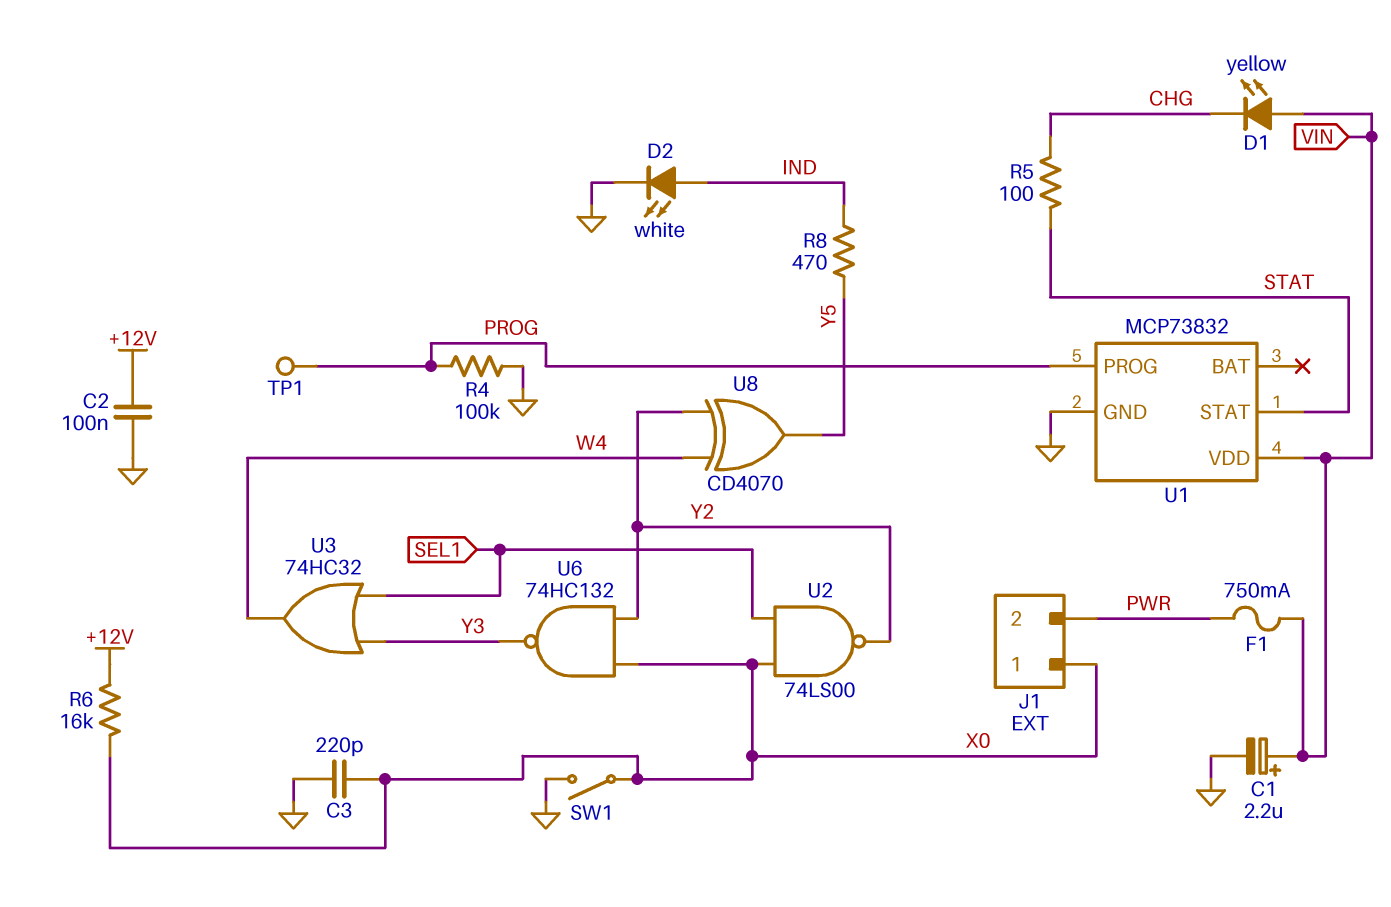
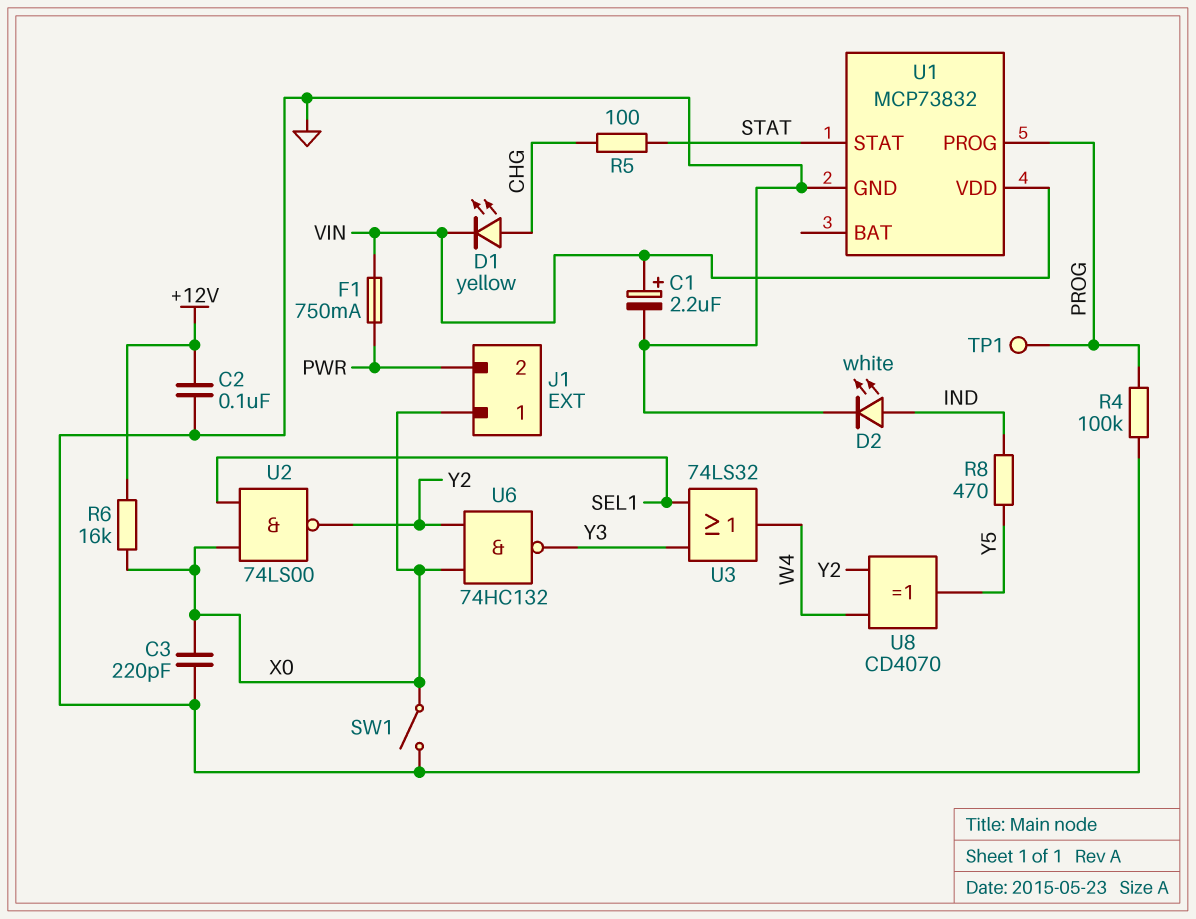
D1: LED yellow (A VIN, K CHG) -> LED yellow (A CHG, K VIN)
U3: OR 74HC32 (in SEL1, in Y3, out W4) -> OR 74LS32 (in SEL1, in Y3, out W4)

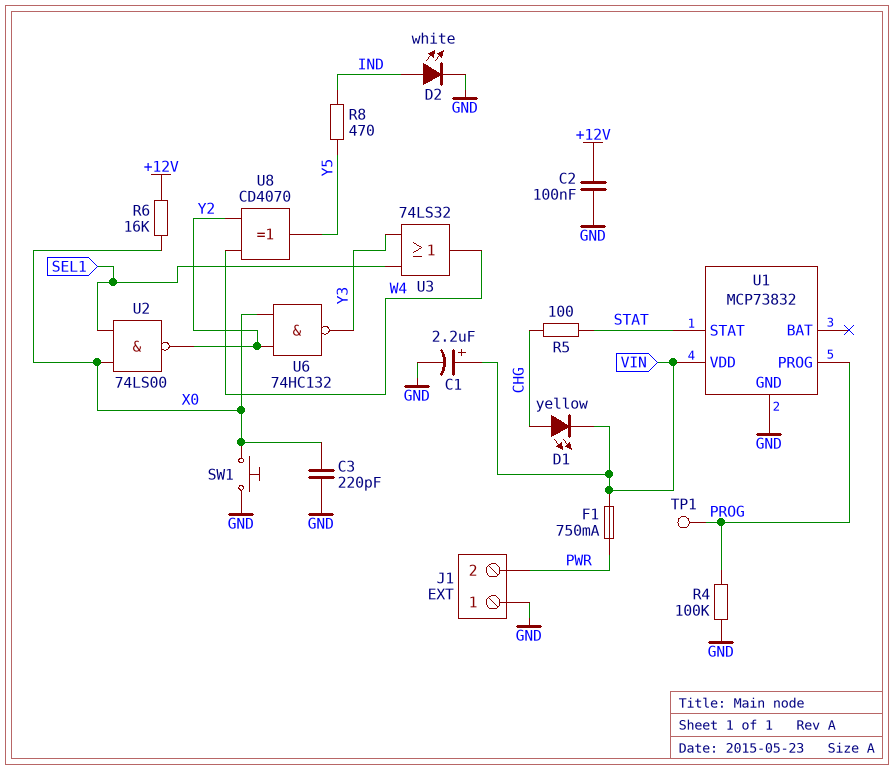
J1 pin 1: X0 -> GND
SW1: switch (GND, X0) -> button (GND, X0)

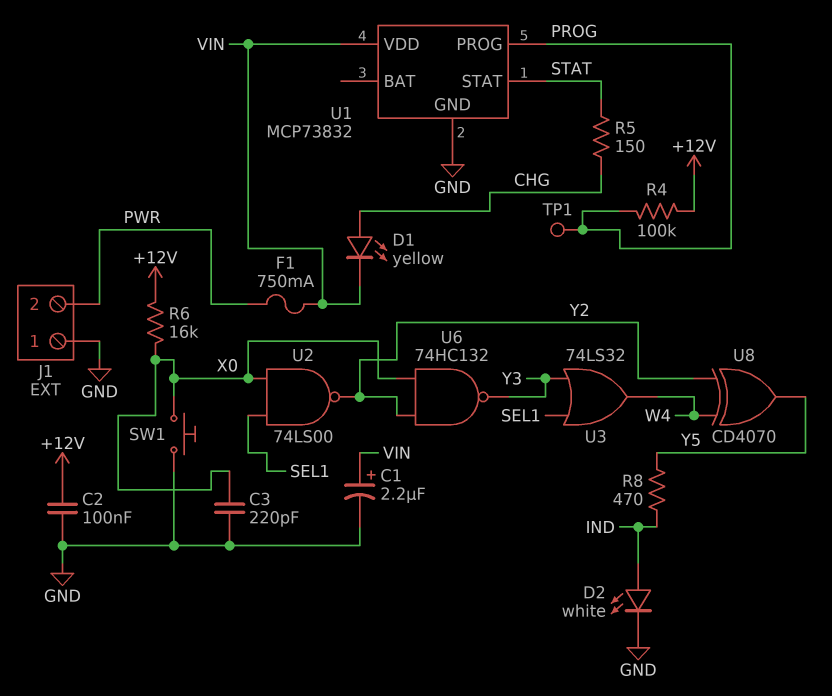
R4: 100k (GND, PROG) -> 100k (+12V, PROG)
R5: 100 (CHG, STAT) -> 150 (CHG, STAT)

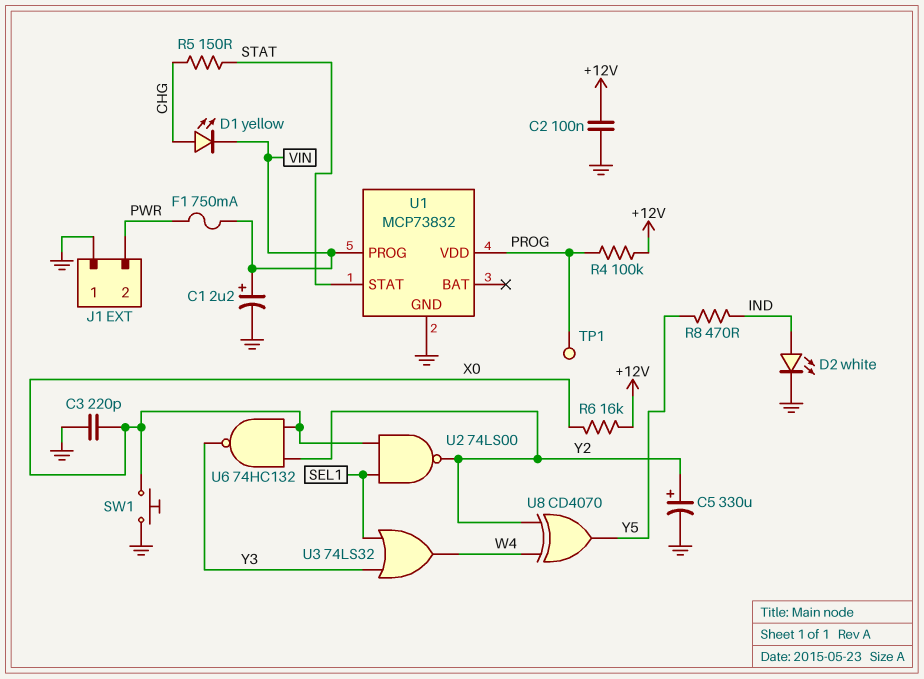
C5: none -> 330uF (plus Y2, minus GND)
U1 pin PROG: PROG -> VIN
U1 pin VDD: VIN -> PROG

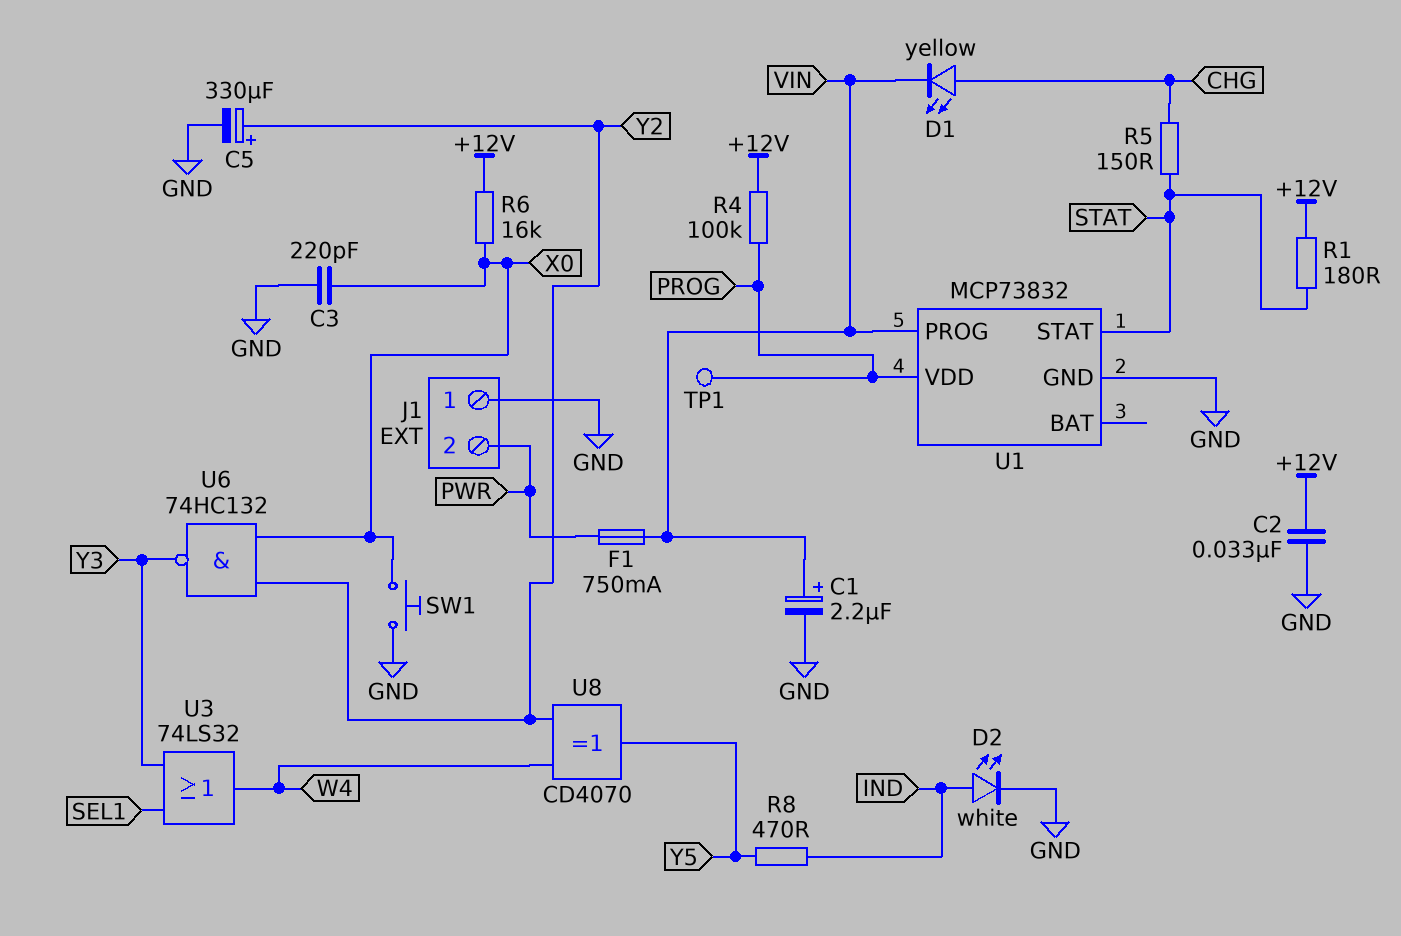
C2: 100nF (+12V, GND) -> 33nF (+12V, GND)
R1: none -> 180 (+12V, STAT)
U2: NAND 74LS00 (in SEL1, in X0, out Y2) -> none

